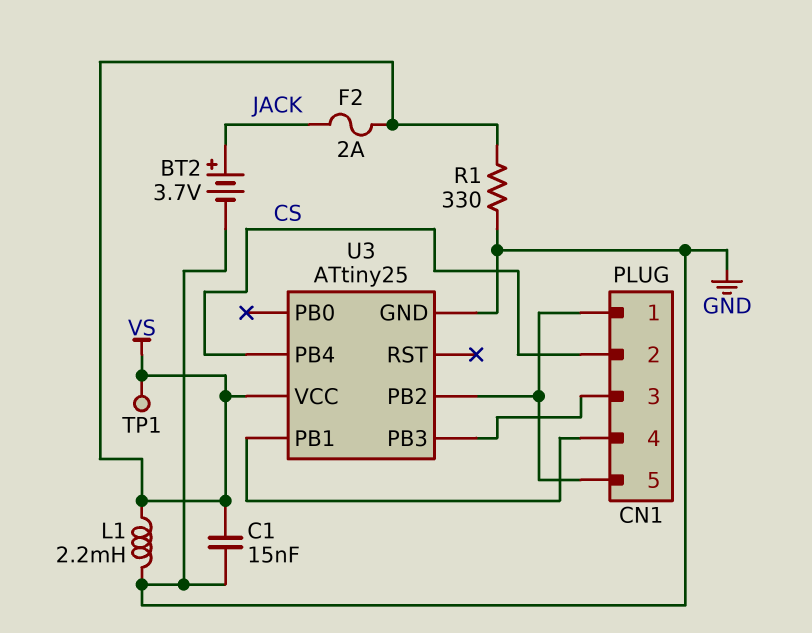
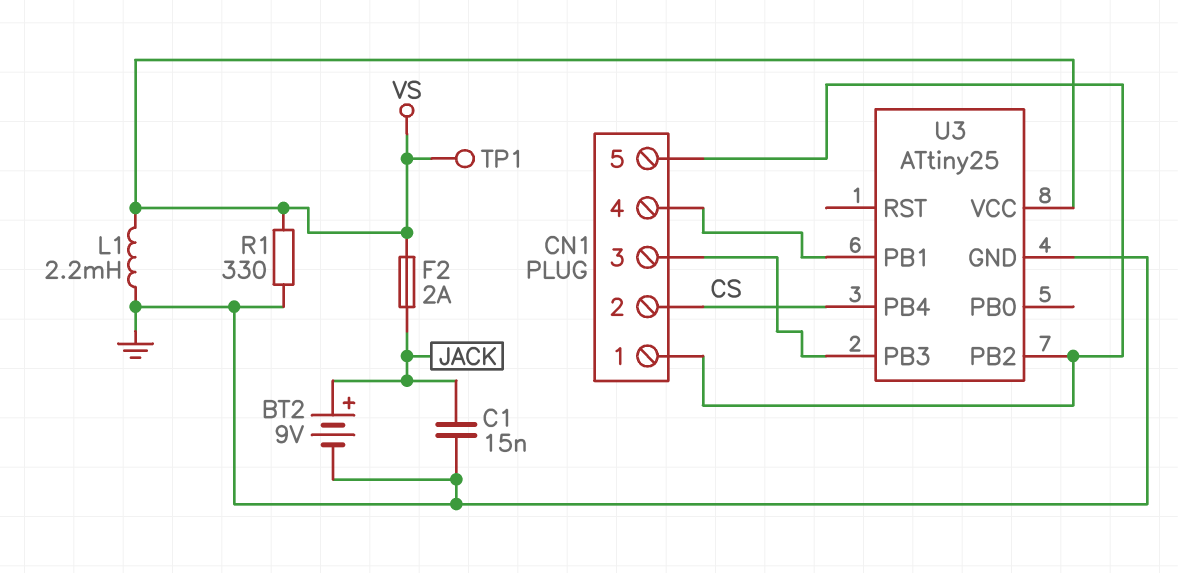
BT2: 3.7V (plus JACK, minus GND) -> 9V (plus JACK, minus GND)
C1: 15nF (GND, VS) -> 15nF (GND, JACK)

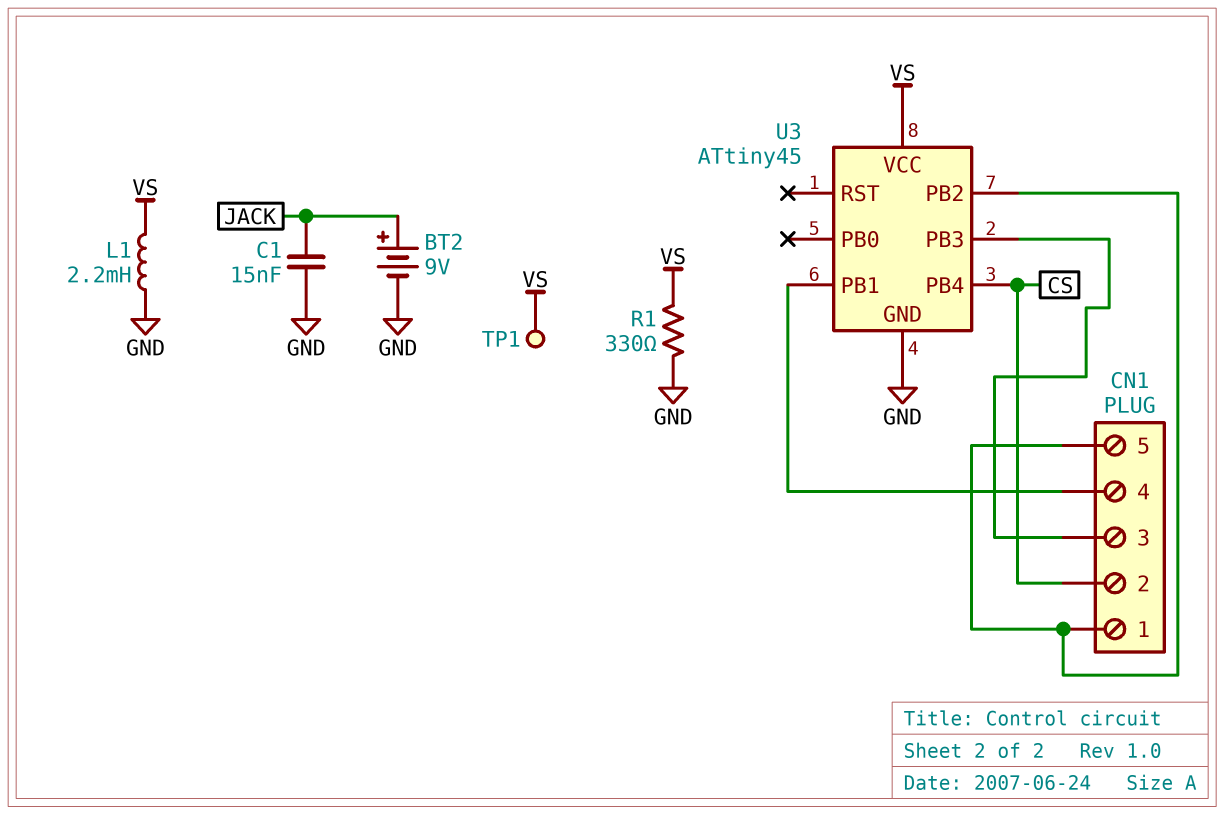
F2: 2A (JACK, VS) -> none
U3: ATtiny25 -> ATtiny45

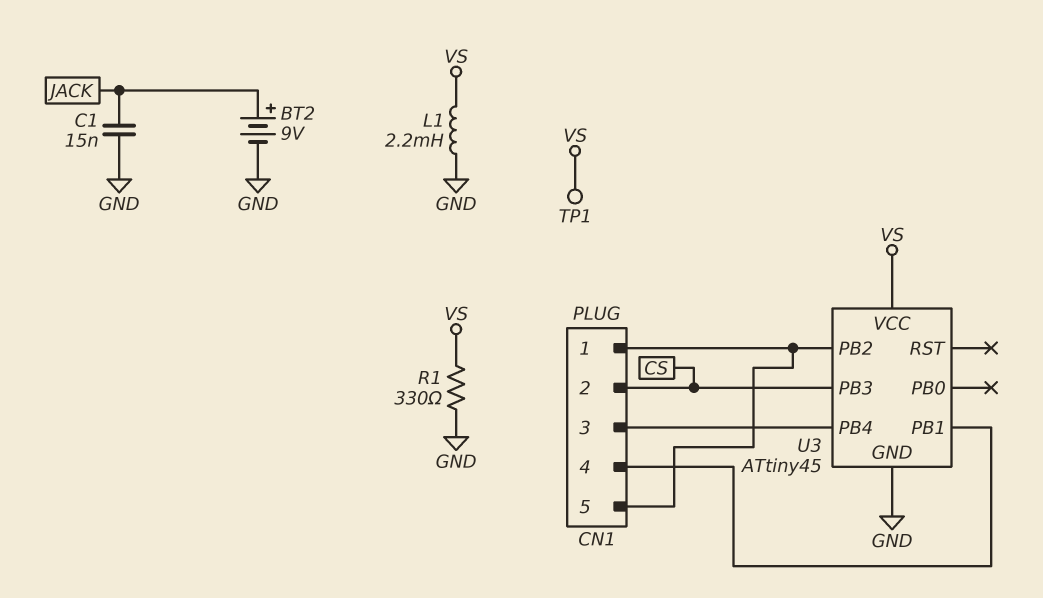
U3 pin PB3: CN1/3 -> CS
U3 pin PB4: CS -> CN1/3

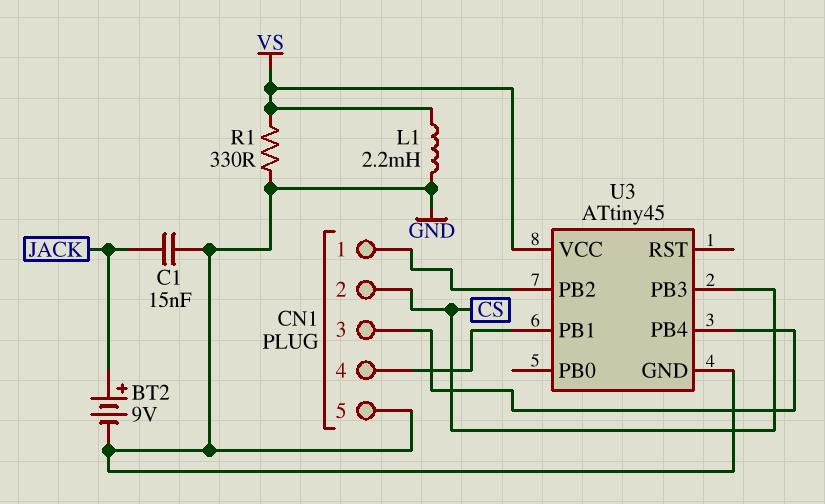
CN1 pin 5: CN1/1 -> GND
TP1: test point (VS) -> none

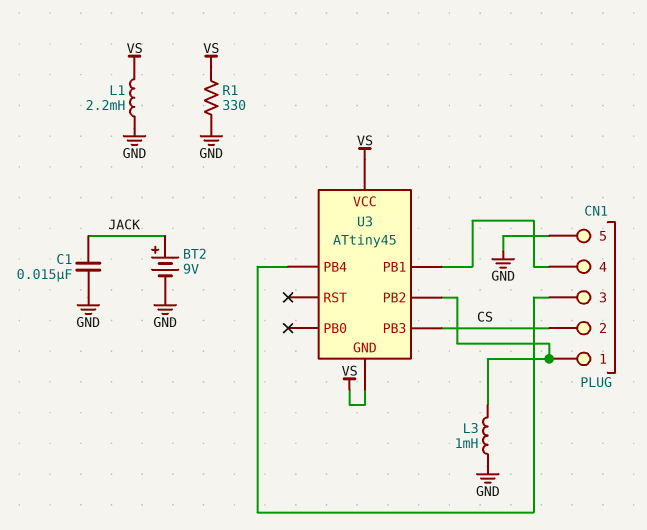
L3: none -> 1mH (CN1/1, GND)
U3 pin GND: GND -> VS

